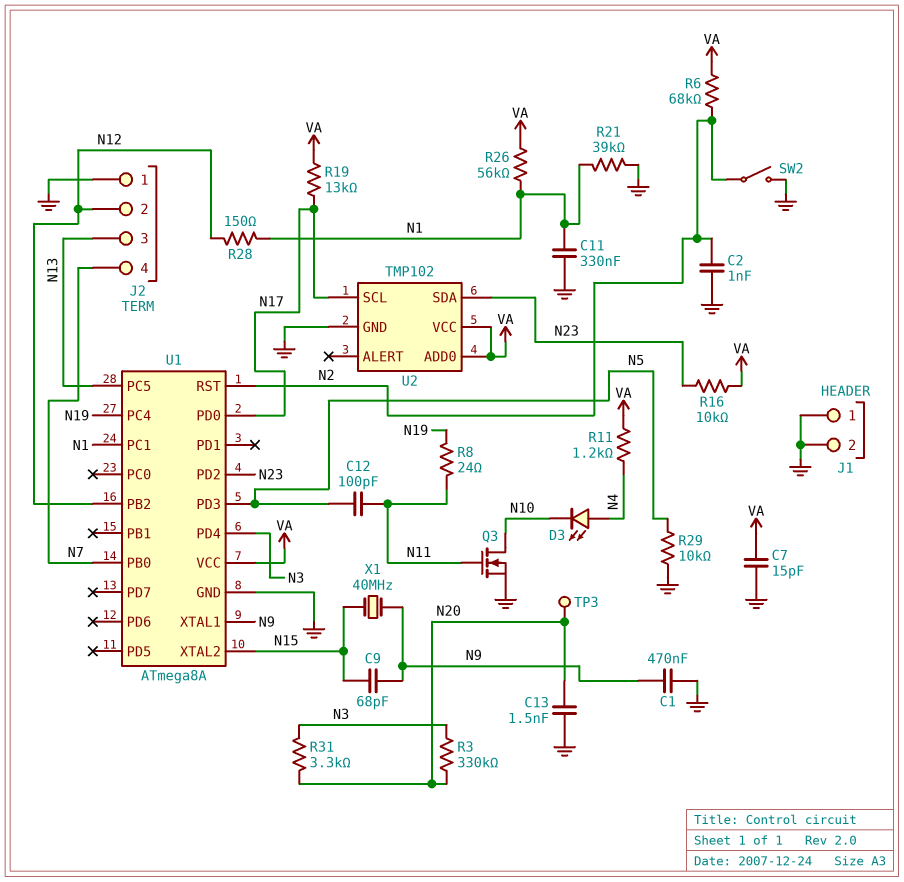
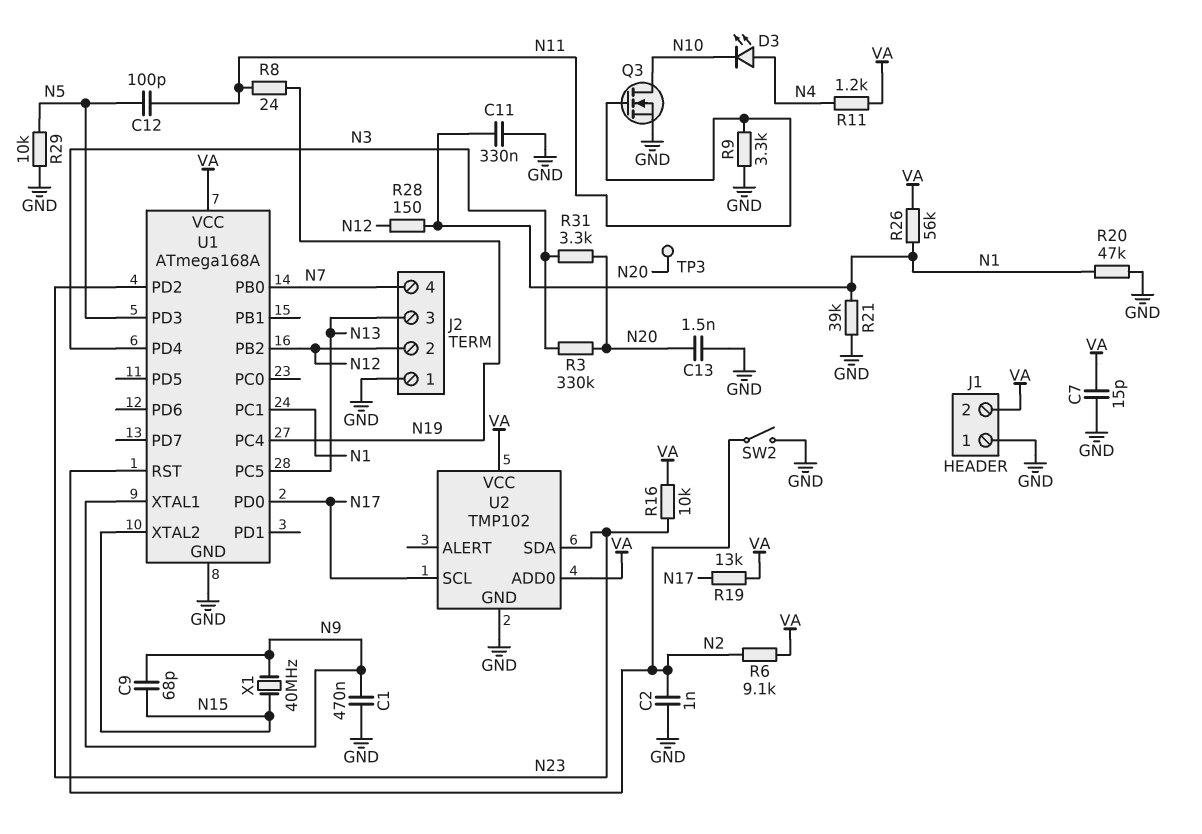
J1 pin 2: GND -> VA
R6: 68k (N2, VA) -> 9.1k (N2, VA)
R9: none -> 3.3k (GND, N11)
R20: none -> 47k (GND, N1)
U1: ATmega8A -> ATmega168A

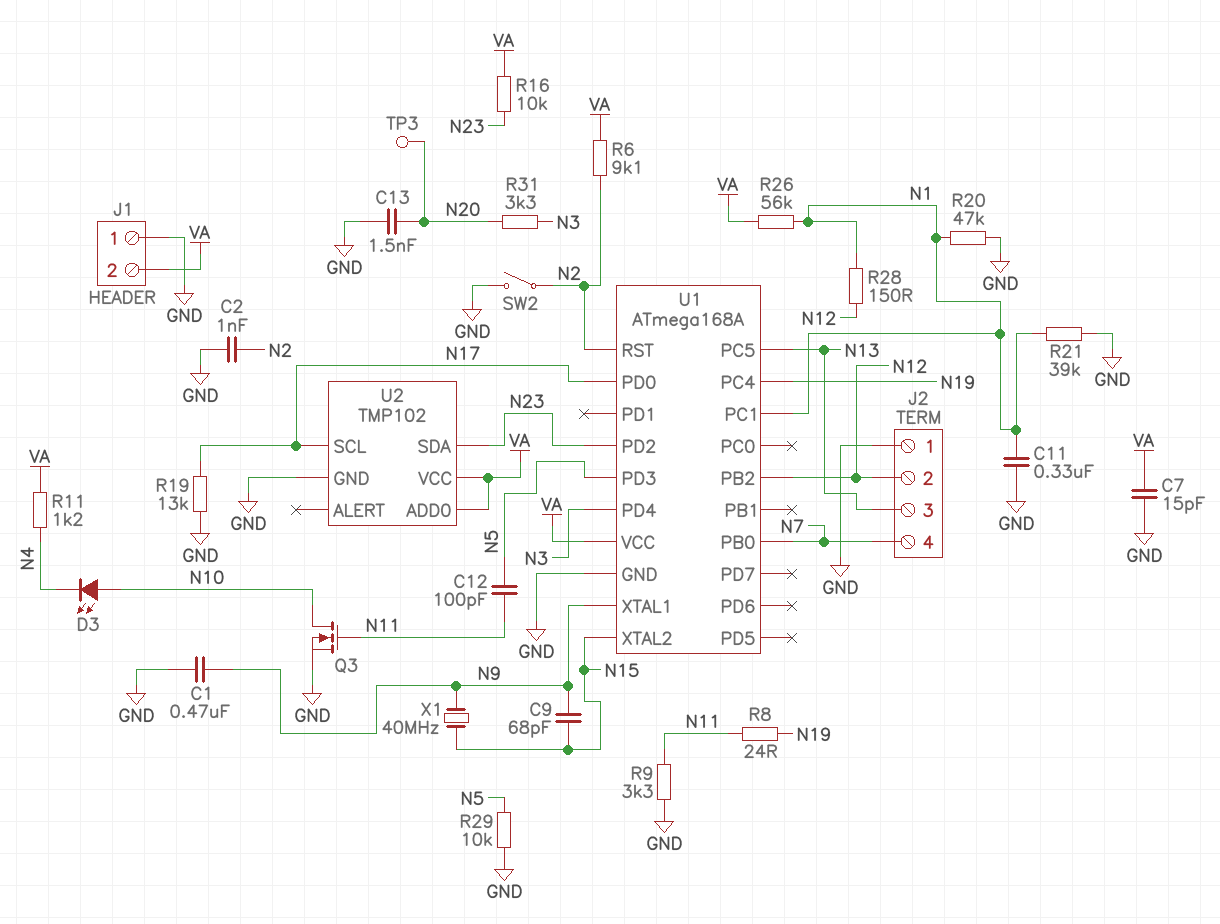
D3: LED (A N4, K N10) -> LED (A N10, K N4)
R3: 330k (N3, N20) -> none
R19: 13k (N17, VA) -> 13k (GND, N17)

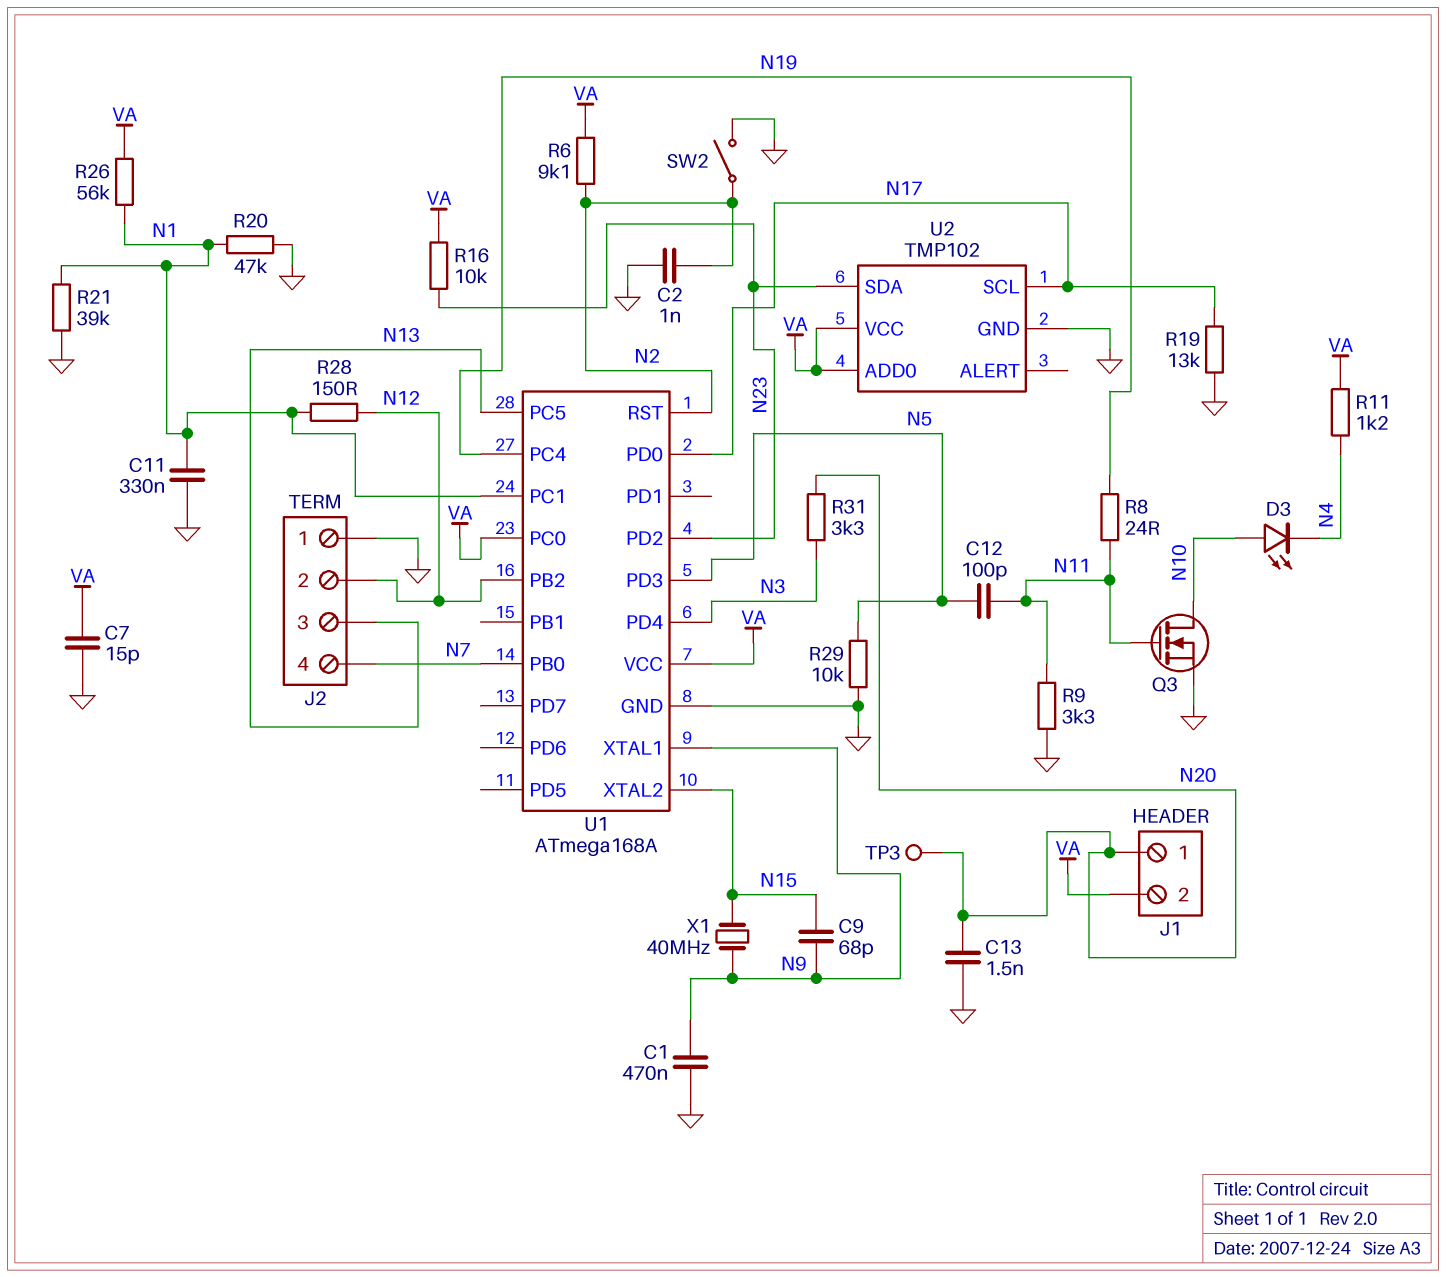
J1 pin 1: GND -> N20
U1 pin PC0: none -> VA

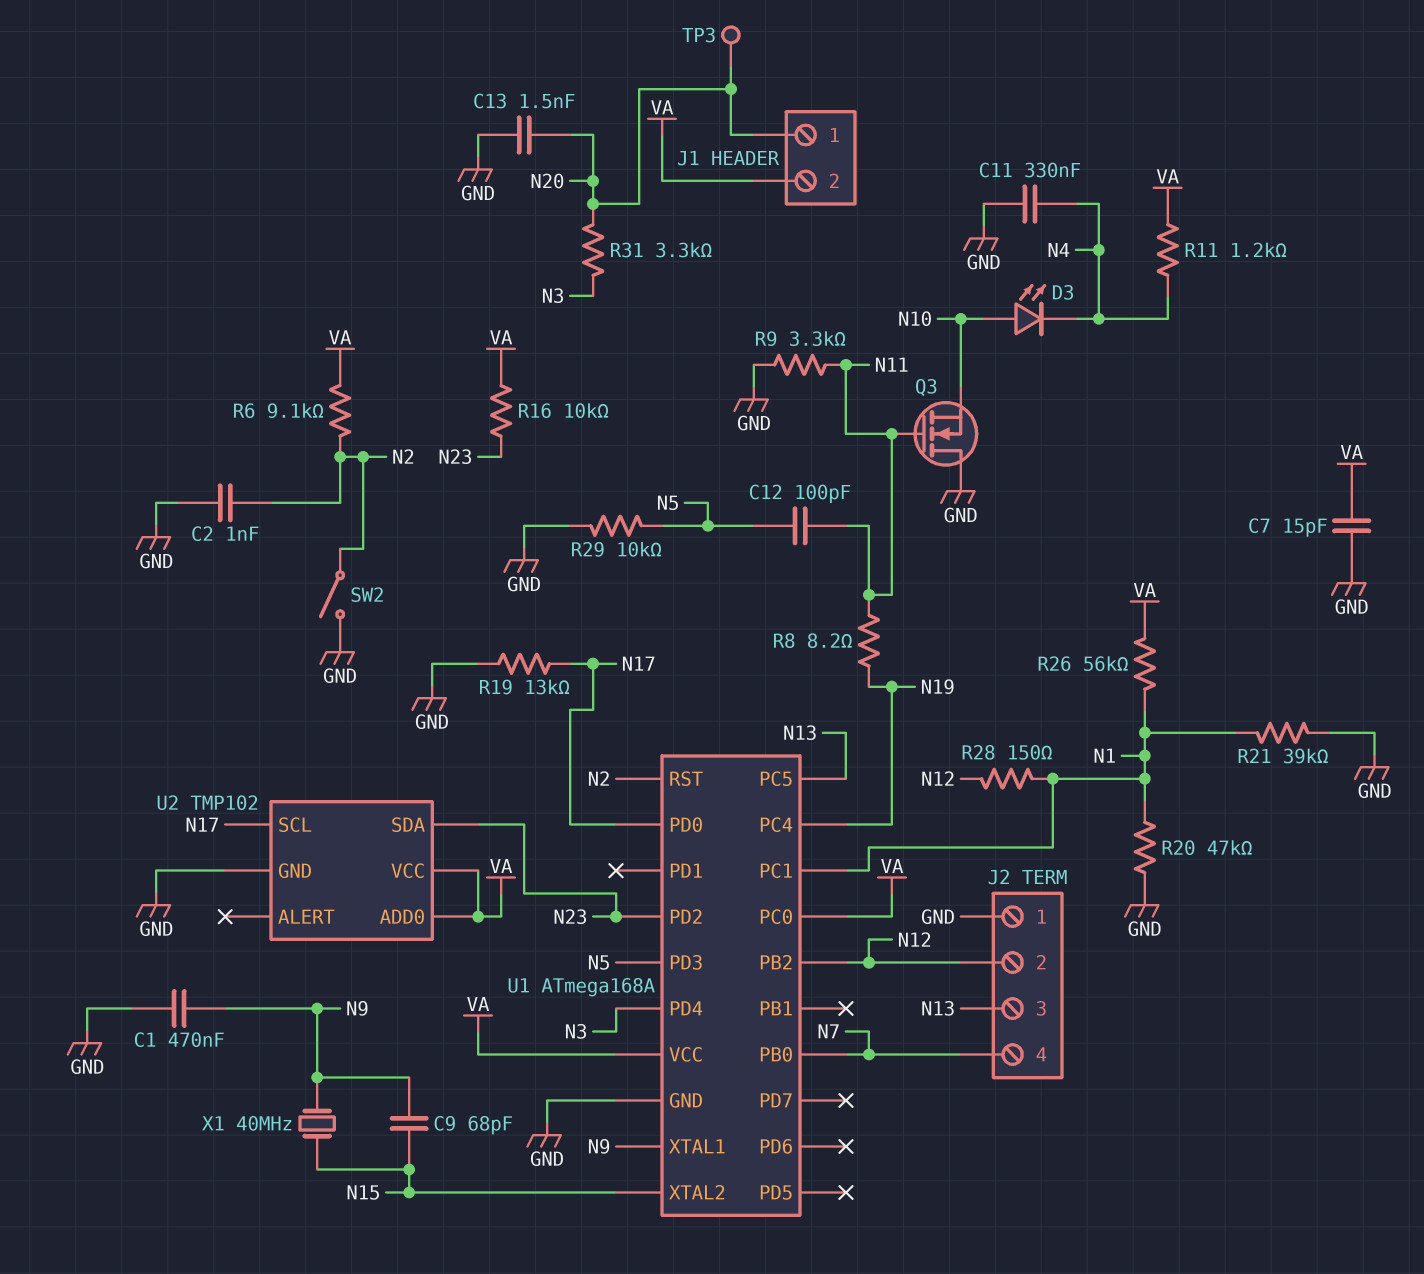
C11: 330nF (GND, N1) -> 330nF (GND, N4)
Q3: NMOS (G N11, D N10, S GND) -> NMOS (G N11, D GND, S N10)
R8: 24 (N11, N19) -> 8.2 (N11, N19)

